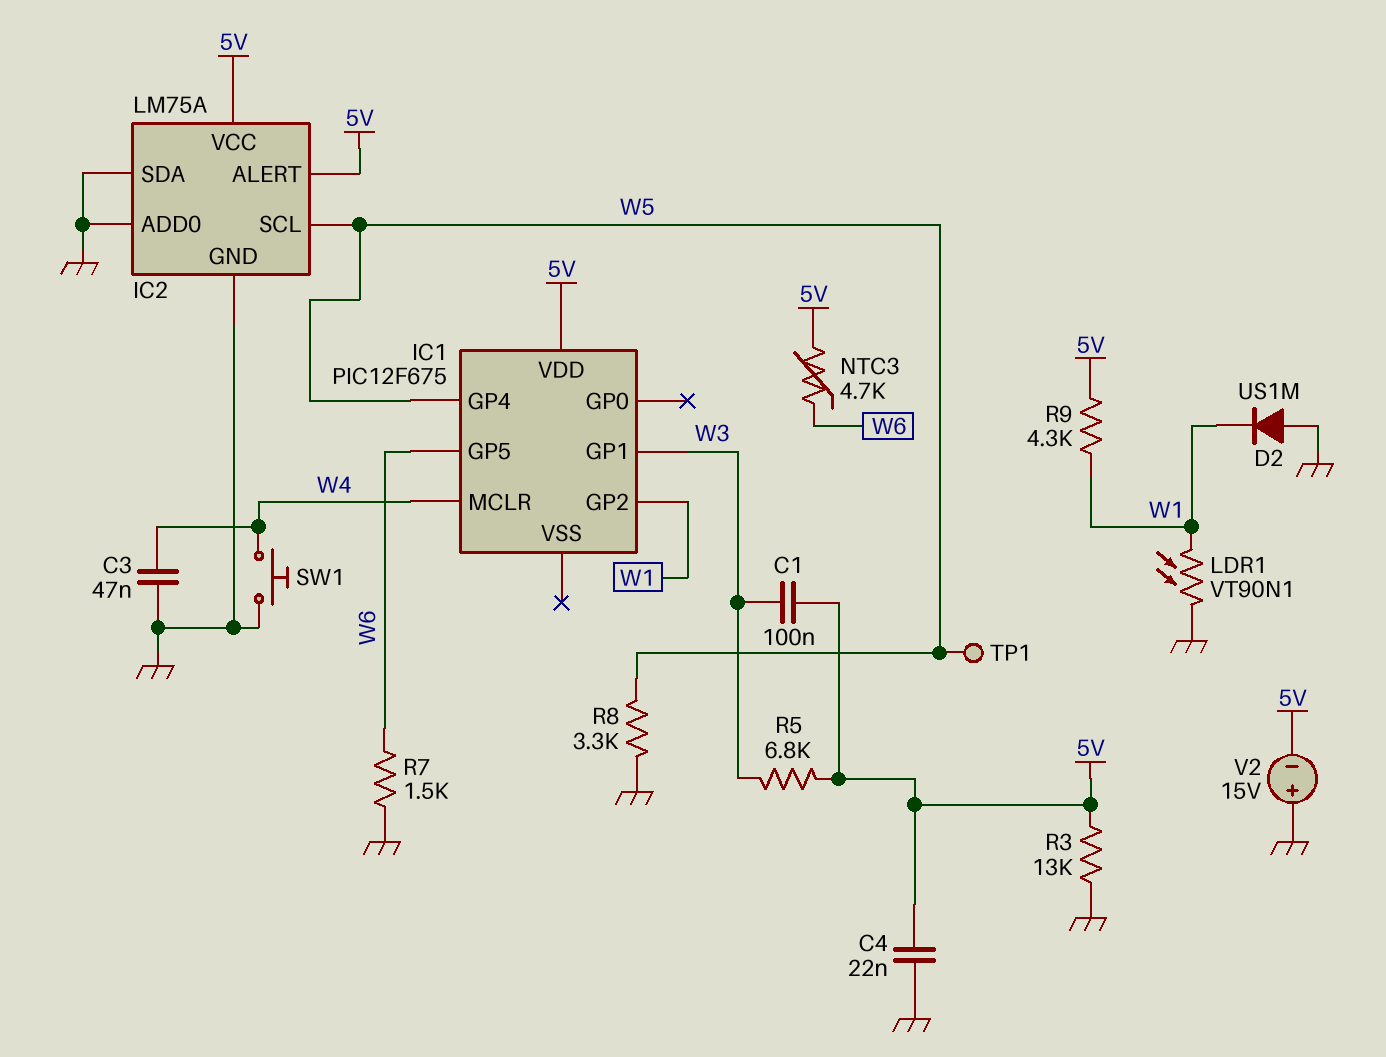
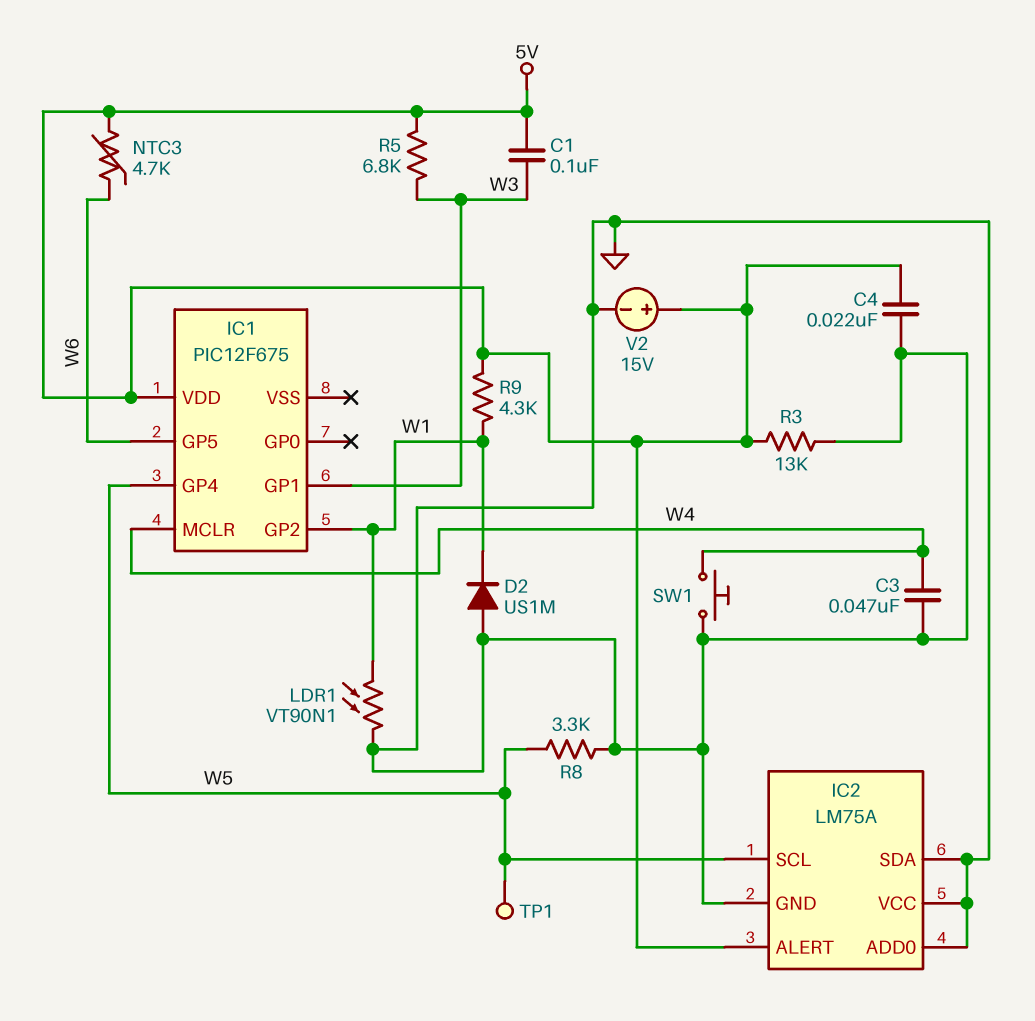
IC2 pin VCC: 5V -> GND
R7: 1.5k (GND, W6) -> none
V2: 15V (plus GND, minus 5V) -> 15V (plus 5V, minus GND)

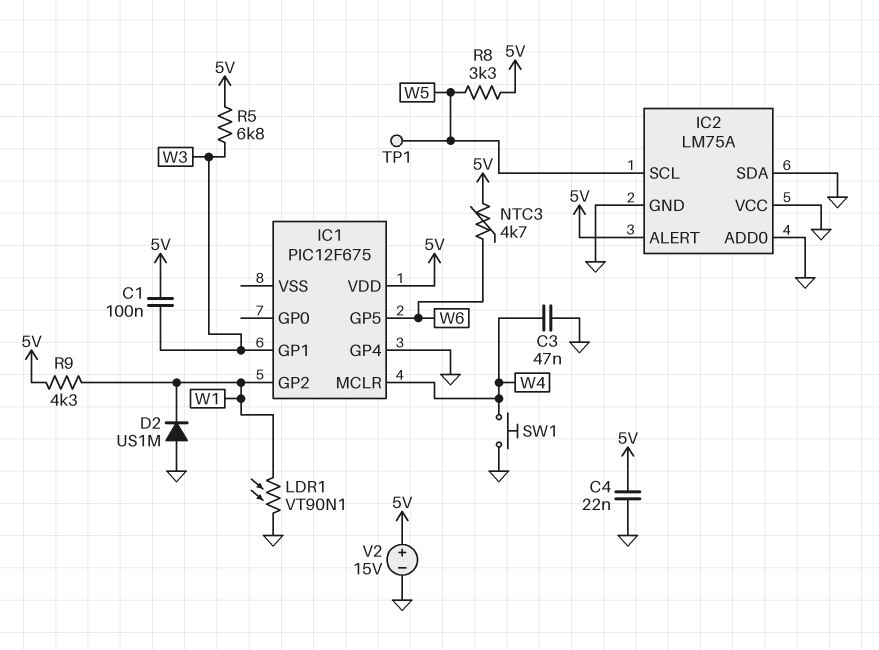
IC1 pin GP4: W5 -> GND
R3: 13k (5V, GND) -> none
R8: 3.3k (GND, W5) -> 3.3k (5V, W5)

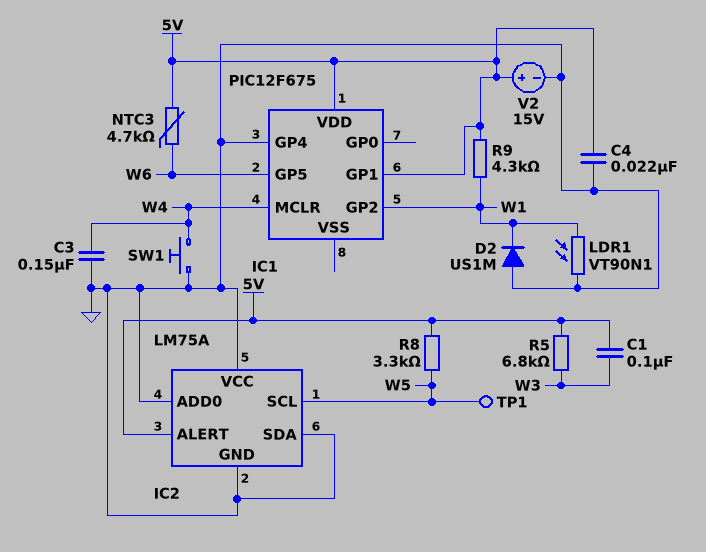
C3: 47nF (GND, W4) -> 150nF (GND, W4)
IC1 pin GP1: W3 -> 5V

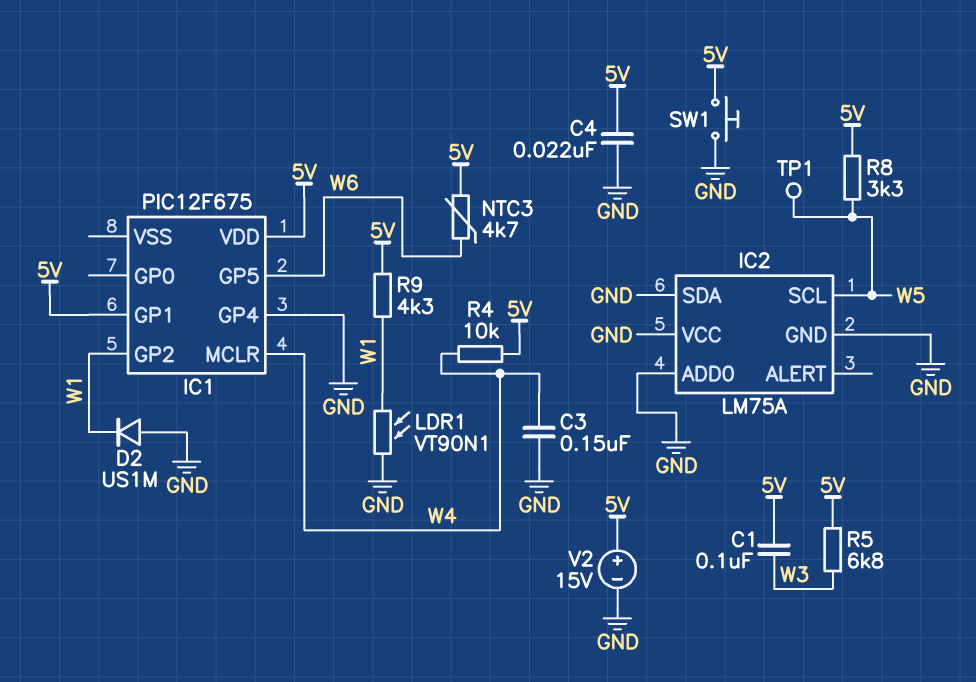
IC2 pin ALERT: 5V -> none
R4: none -> 10k (5V, W4)
SW1: button (GND, W4) -> button (5V, GND)

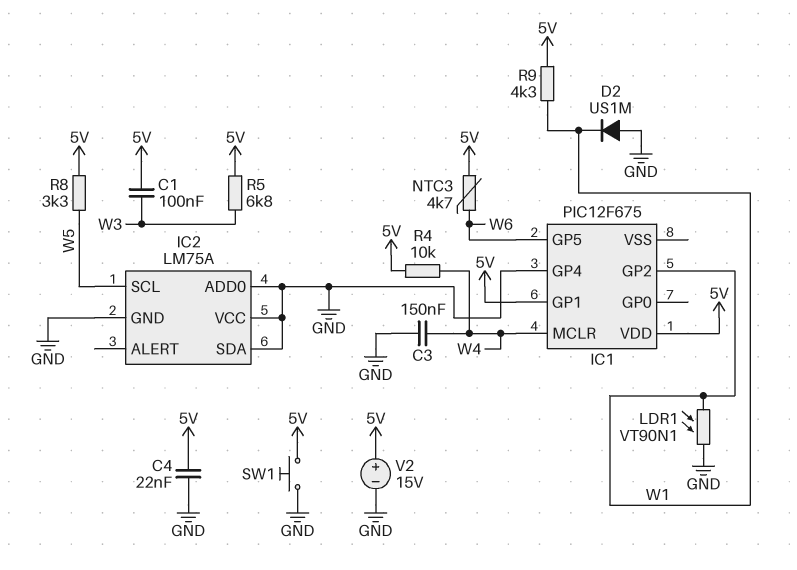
TP1: test point (W5) -> none

